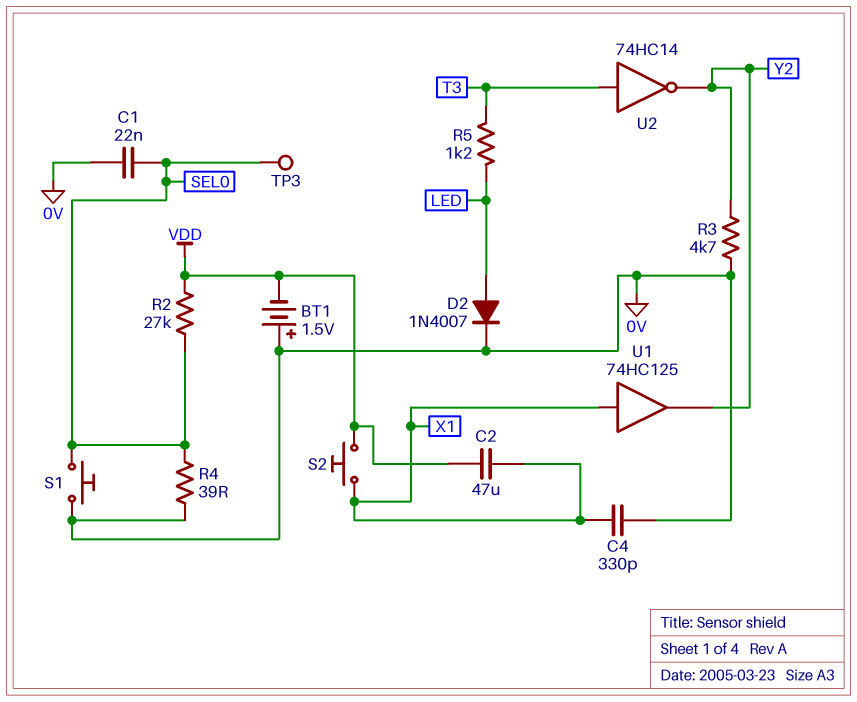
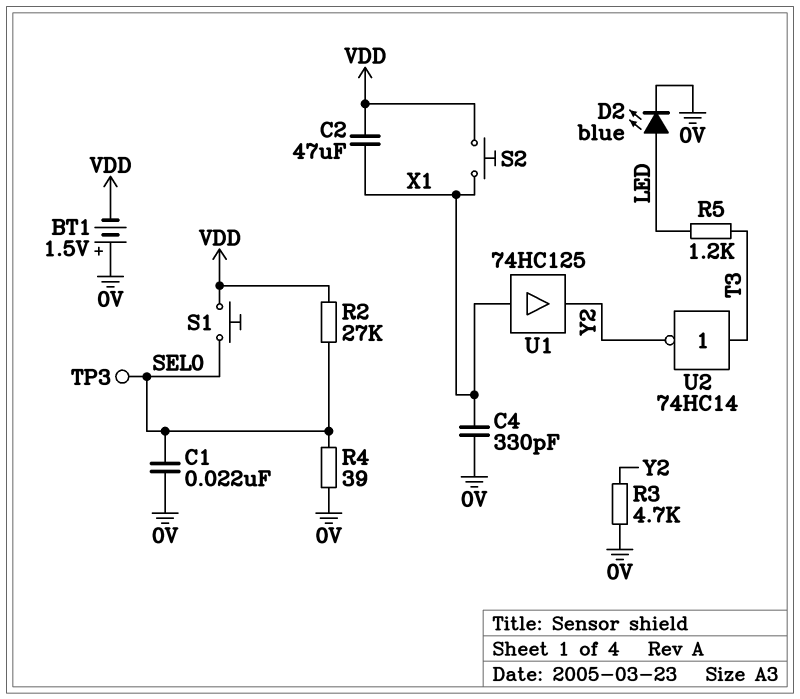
D2: diode 1N4007 (A LED, K 0V) -> LED blue (A LED, K 0V)
S1: button (0V, SEL0) -> button (SEL0, VDD)

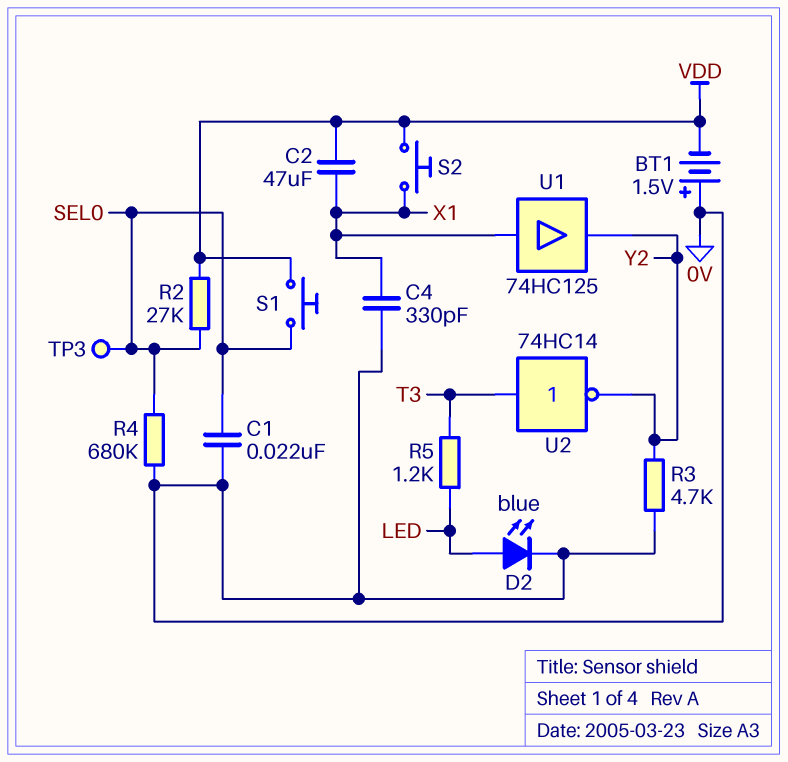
R4: 39 (0V, SEL0) -> 680k (0V, SEL0)

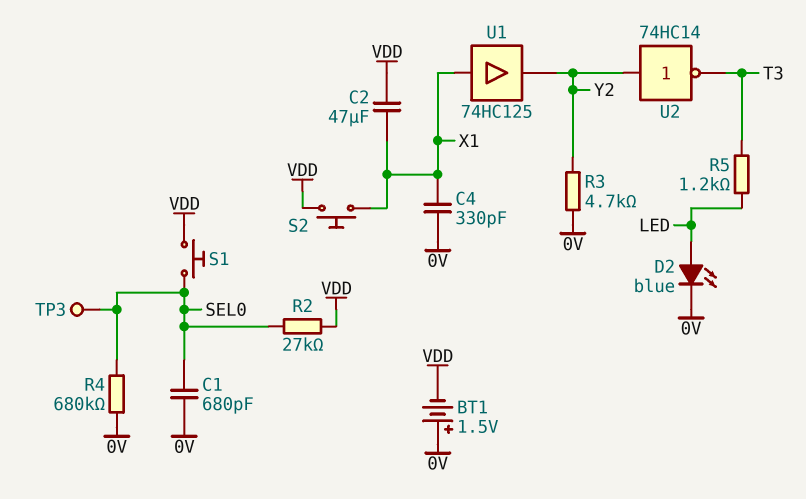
C1: 22nF (0V, SEL0) -> 680pF (0V, SEL0)
U2: NOT 74HC14 (in T3, out Y2) -> NOT 74HC14 (in Y2, out T3)

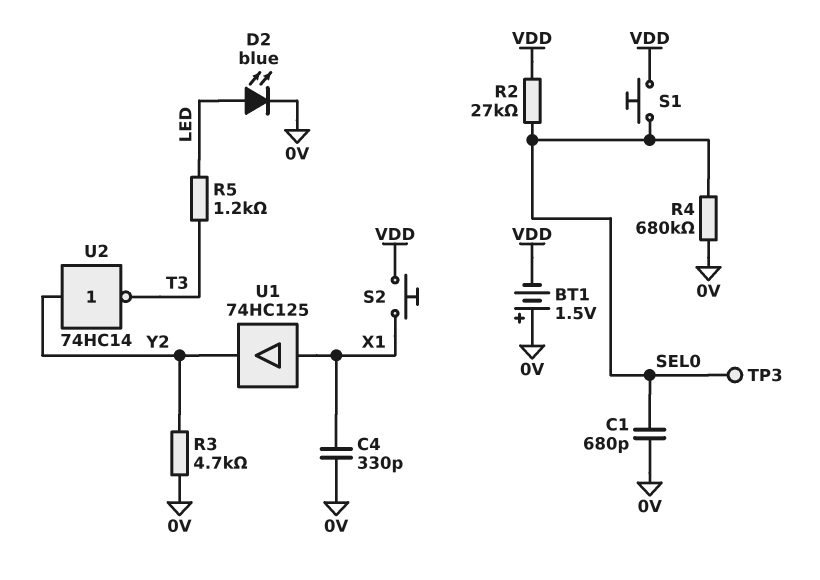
C2: 47uF (VDD, X1) -> none

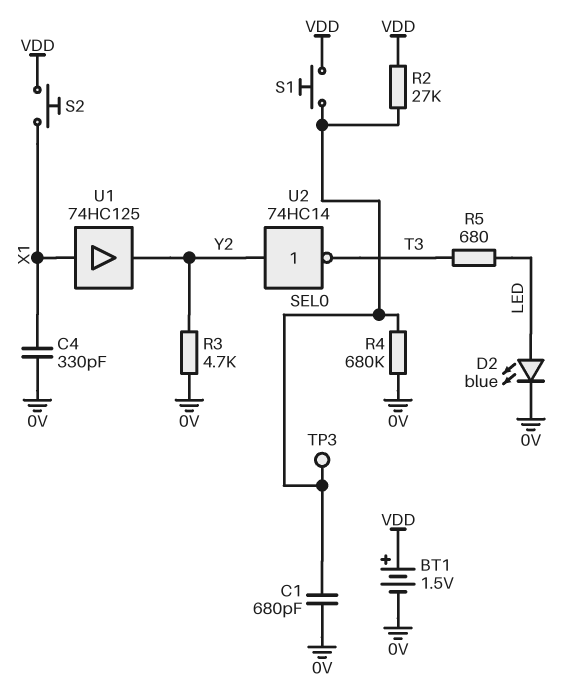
BT1: 1.5V (plus 0V, minus VDD) -> 1.5V (plus VDD, minus 0V)
R5: 1.2k (LED, T3) -> 680 (LED, T3)

